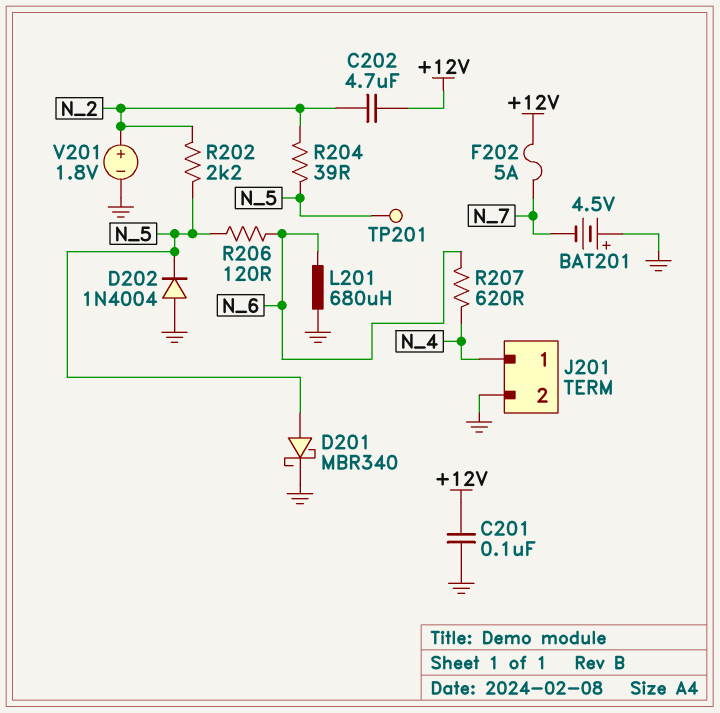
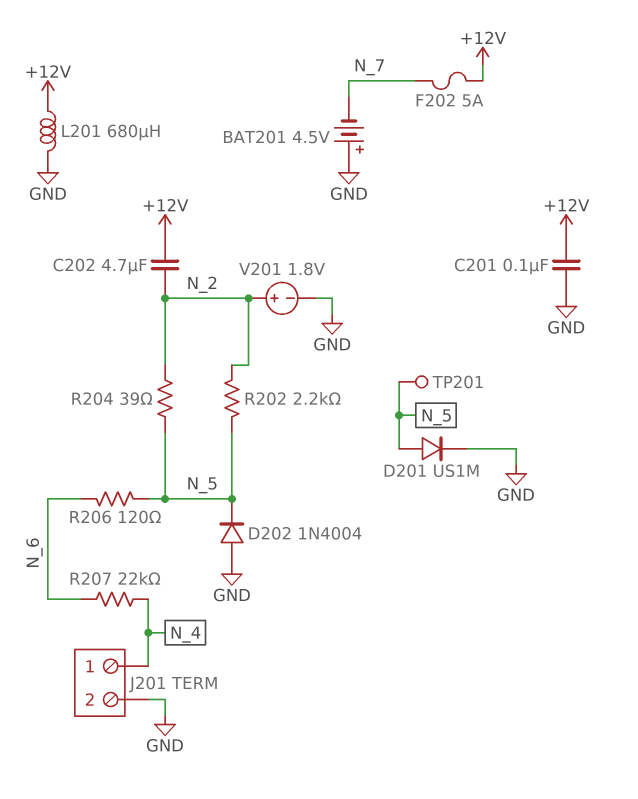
D201: schottky MBR340 (A N_5, K GND) -> diode US1M (A N_5, K GND)
L201: 680uH (GND, N_6) -> 680uH (+12V, GND)
R207: 620 (N_4, N_6) -> 22k (N_4, N_6)

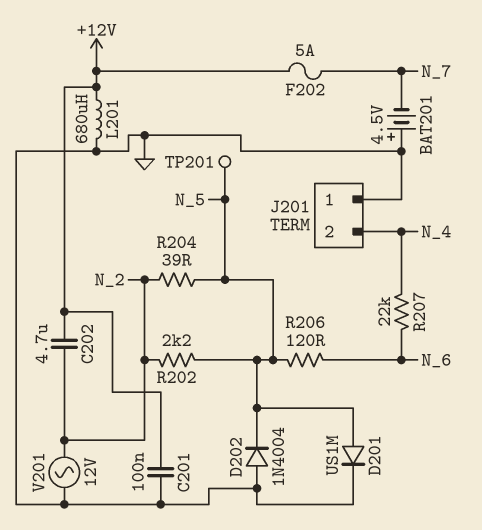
J201 pin 1: N_4 -> GND
J201 pin 2: GND -> N_4
V201: 1.8V (plus N_2, minus GND) -> AC 12V (GND, N_2)

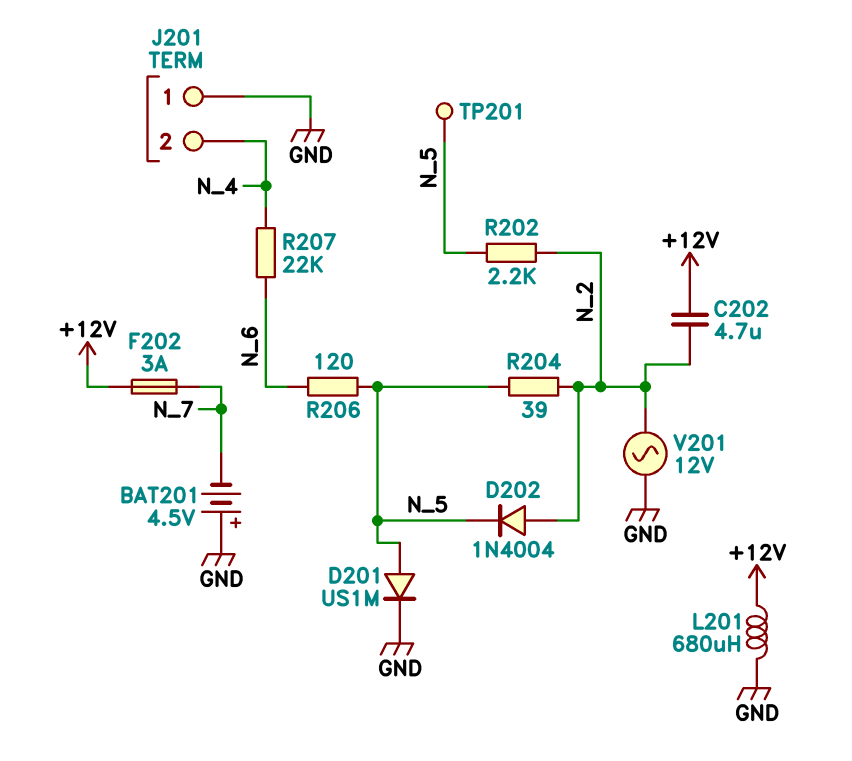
C201: 100nF (+12V, GND) -> none
D202: diode 1N4004 (A GND, K N_5) -> diode 1N4004 (A N_2, K N_5)
F202: 5A (+12V, N_7) -> 3A (+12V, N_7)

